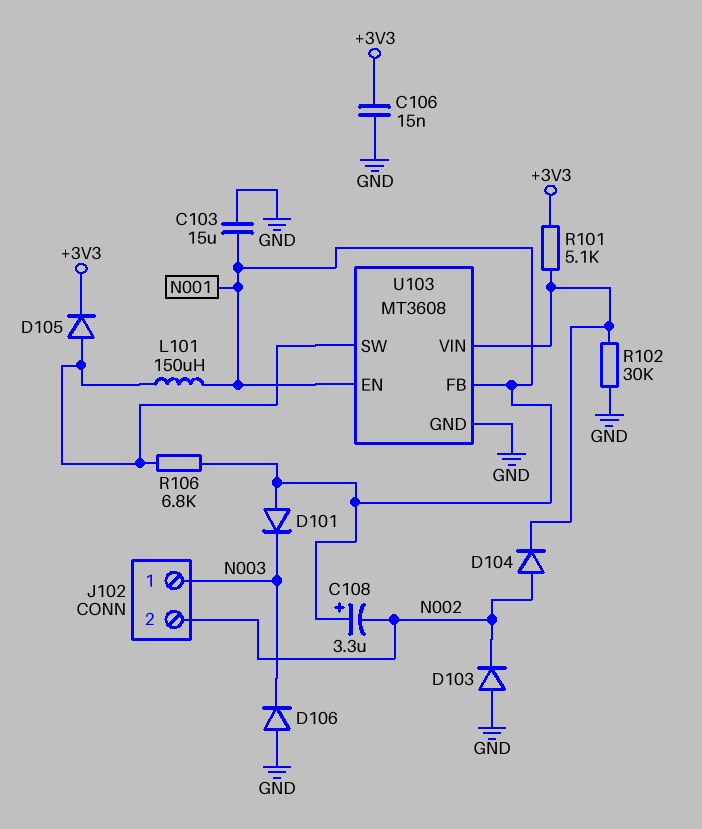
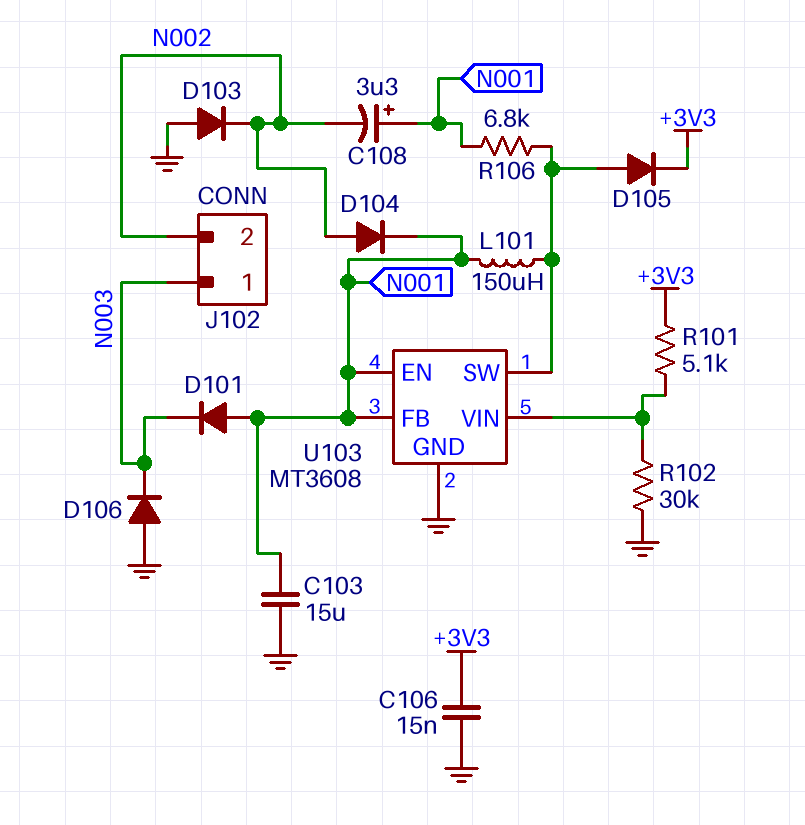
D104: diode (A N002, K U103/VIN) -> diode (A N002, K N001)

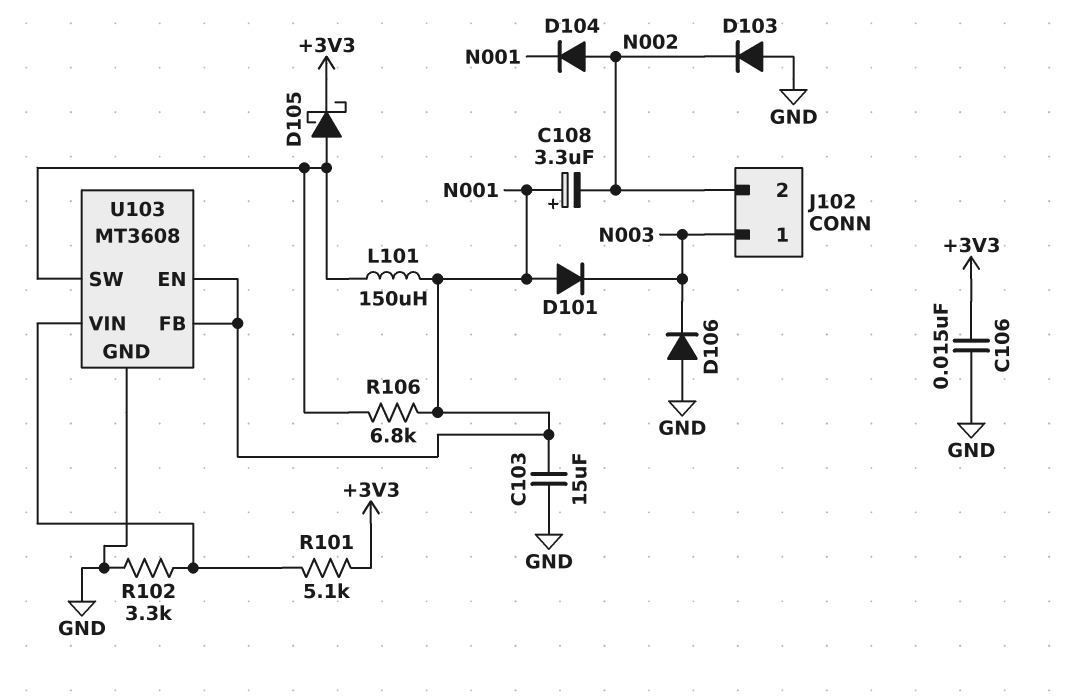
D105: diode (A U103/SW, K +3V3) -> schottky (A U103/SW, K +3V3)
R102: 30k (GND, U103/VIN) -> 3.3k (GND, U103/VIN)

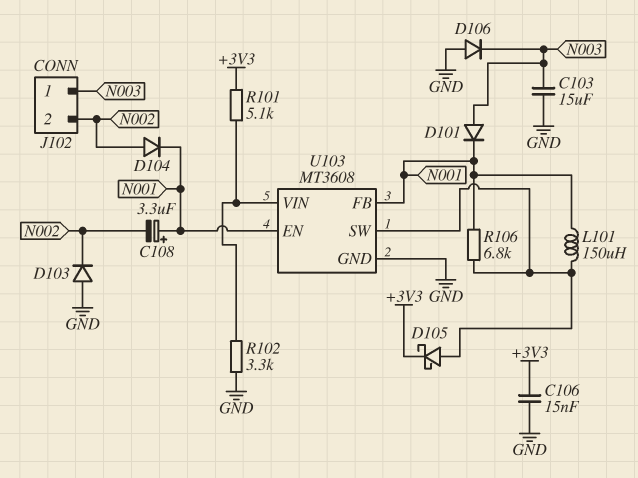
C103: 15uF (GND, N001) -> 15uF (GND, N003)
D101: diode (A N001, K N003) -> diode (A N003, K N001)

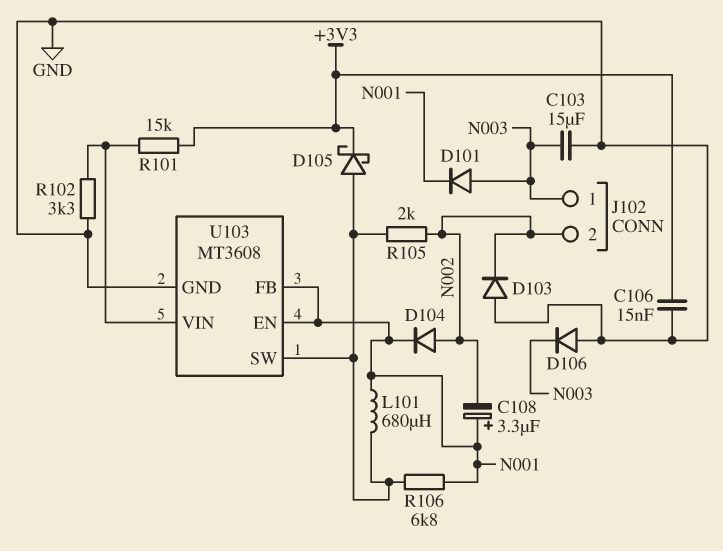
L101: 150uH (N001, U103/SW) -> 680uH (N001, U103/SW)
R101: 5.1k (+3V3, U103/VIN) -> 15k (+3V3, U103/VIN)
R105: none -> 2k (N002, U103/SW)

